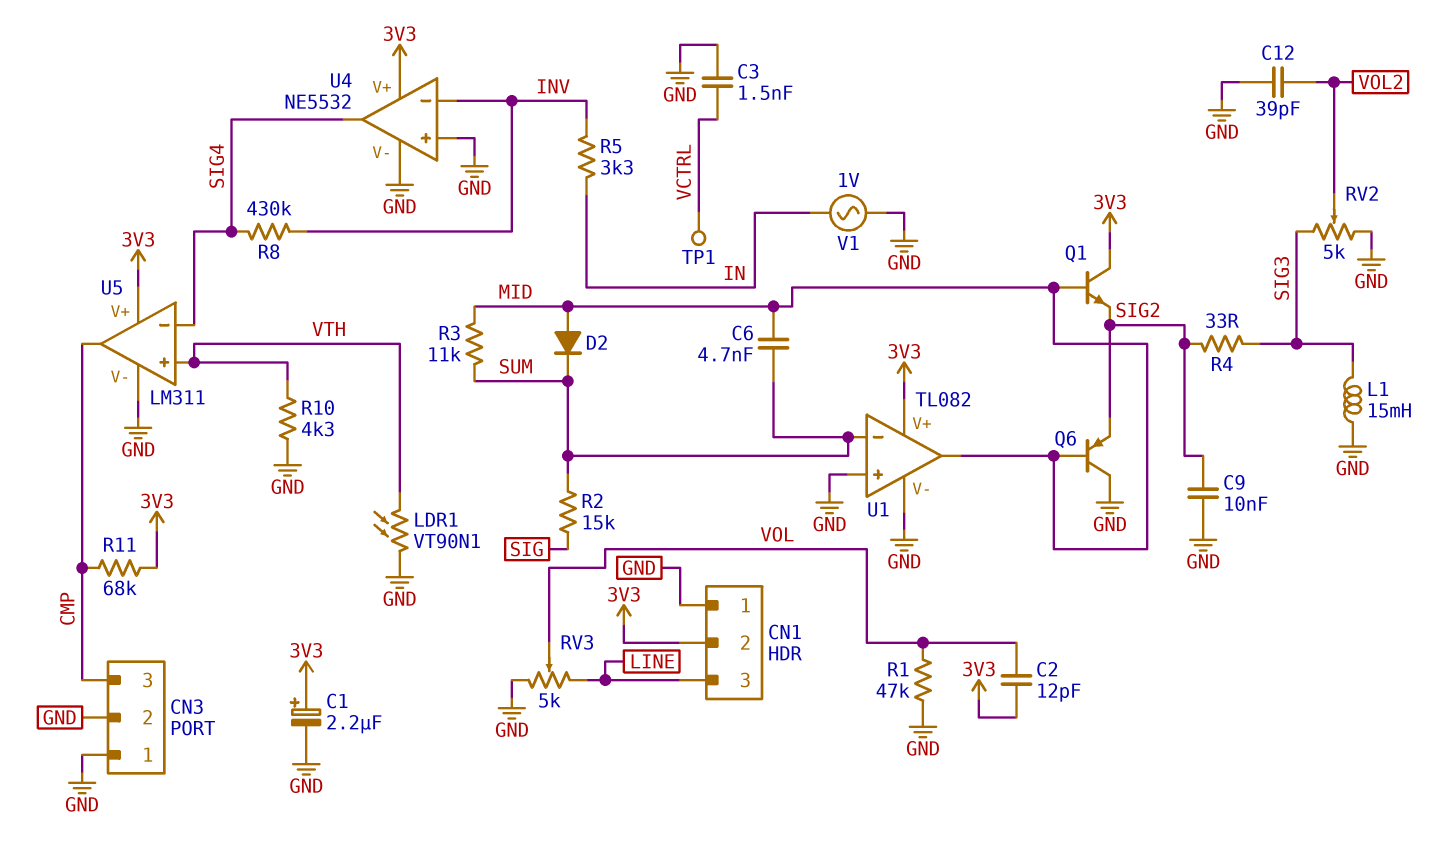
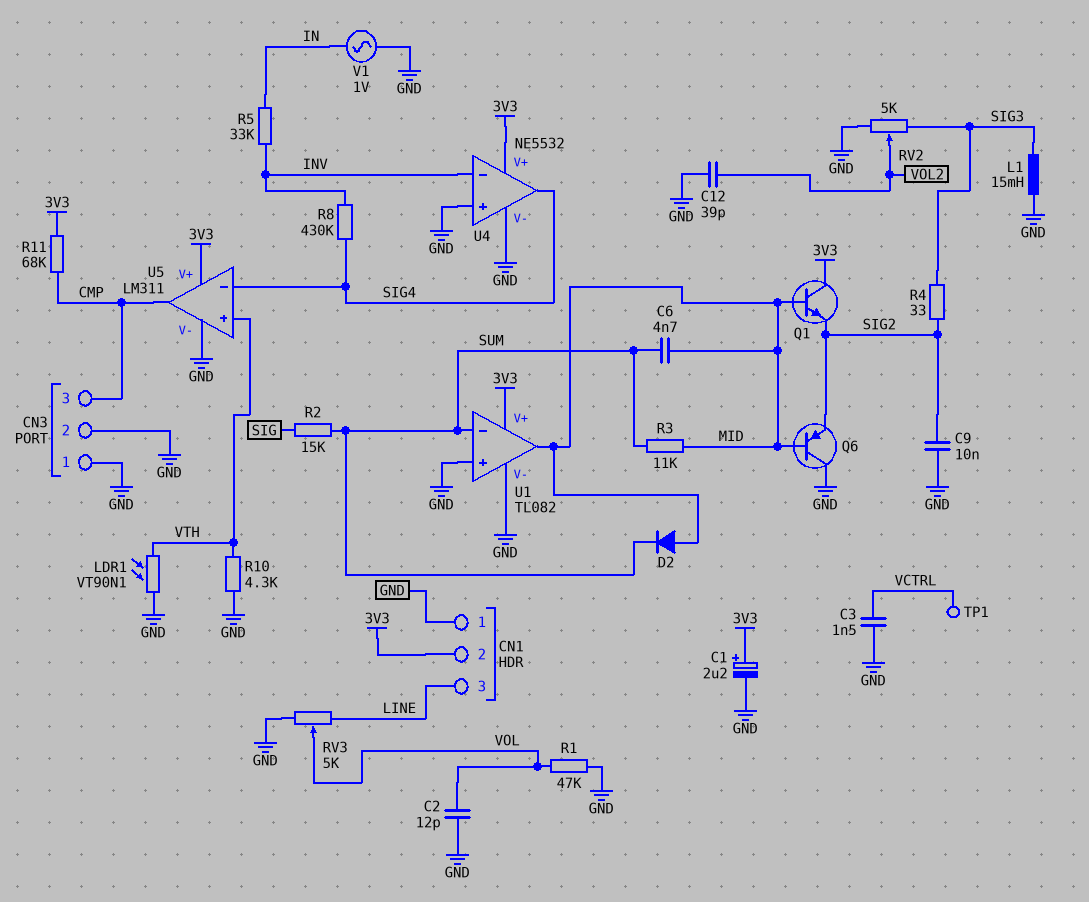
C2: 12pF (3V3, VOL) -> 12pF (GND, VOL)
R5: 3.3k (IN, INV) -> 33k (IN, INV)

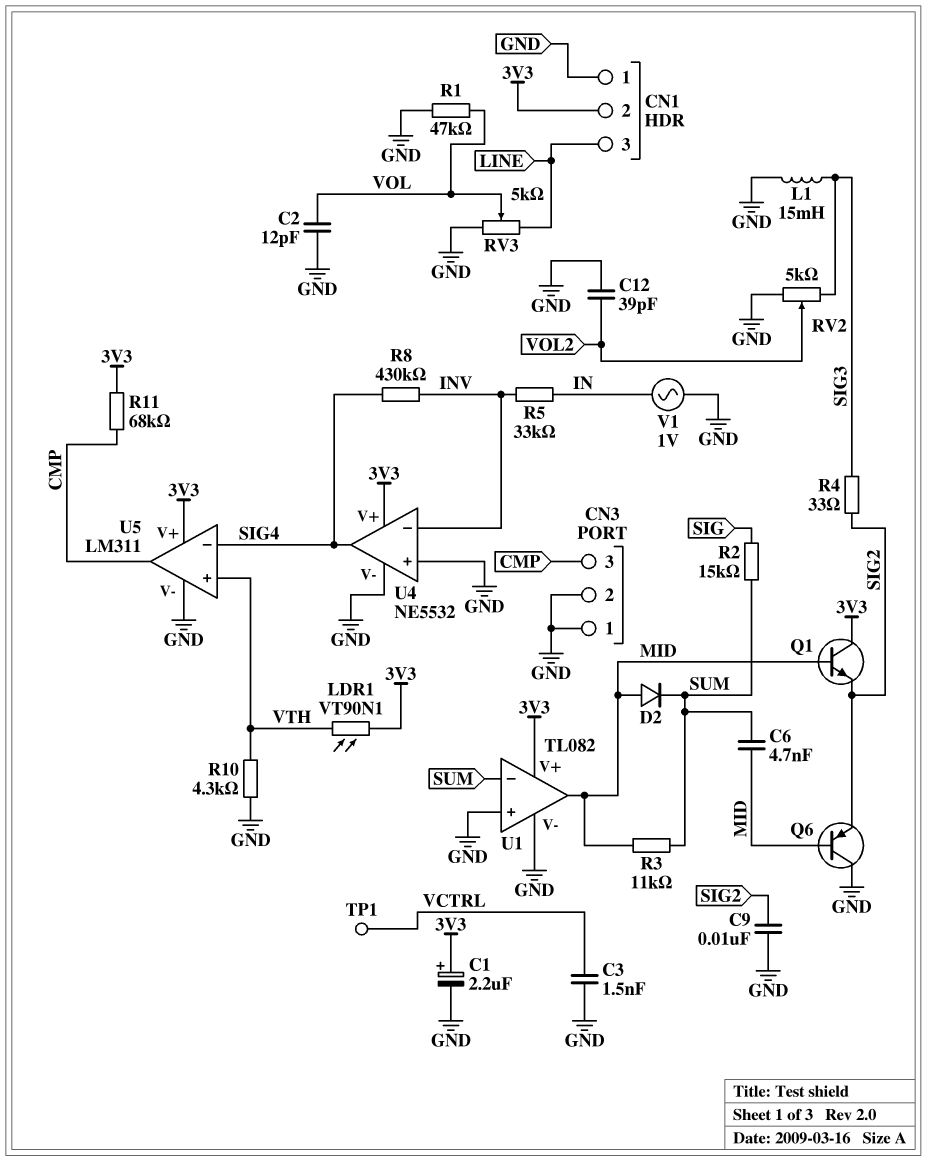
LDR1: VT90N1 (GND, VTH) -> VT90N1 (3V3, VTH)

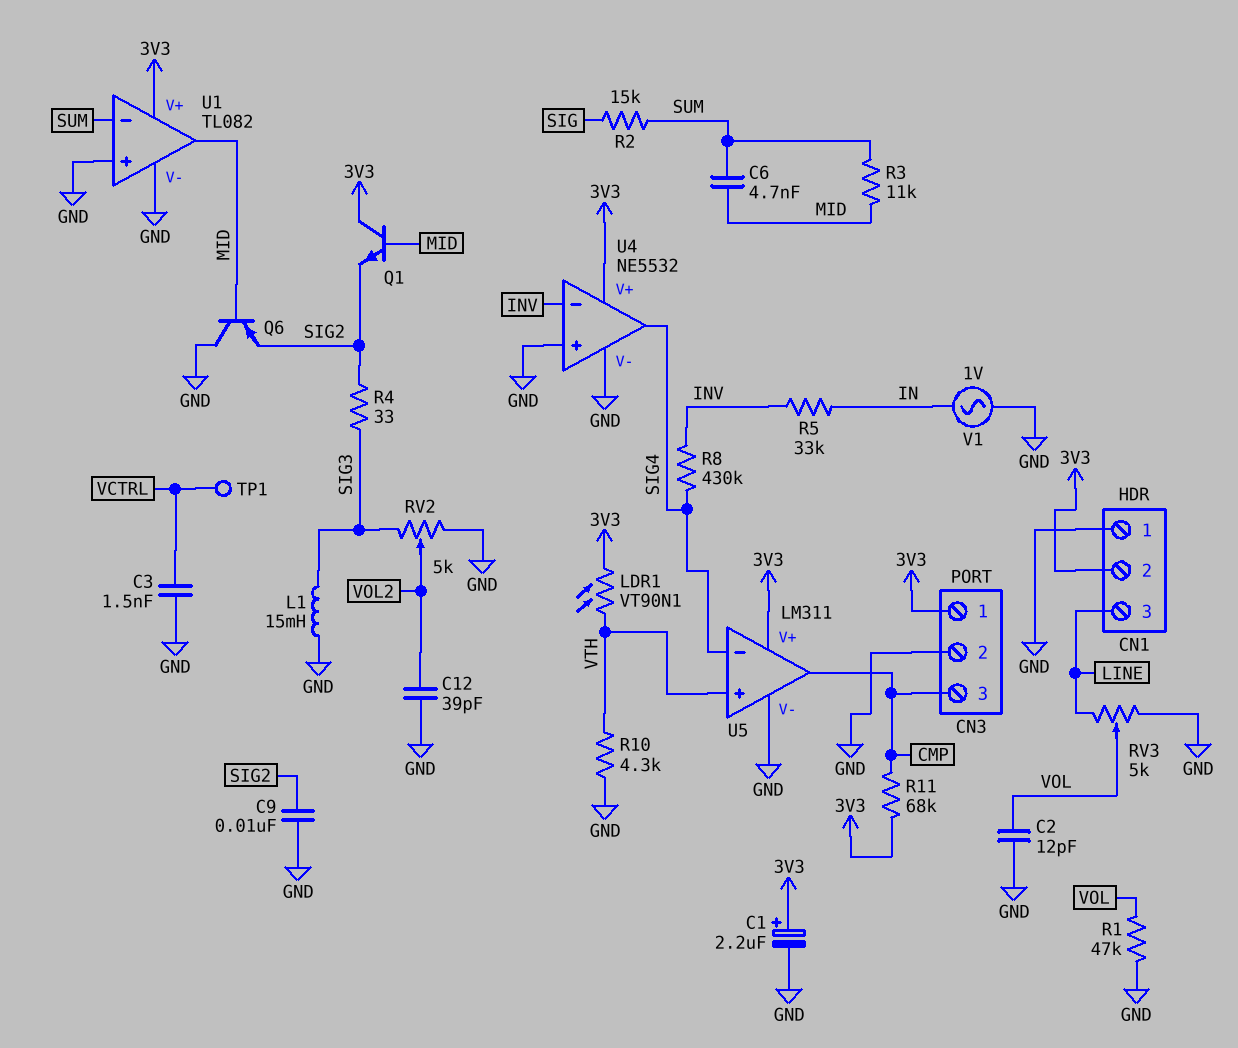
CN3 pin 1: GND -> 3V3
D2: diode (A MID, K SUM) -> none

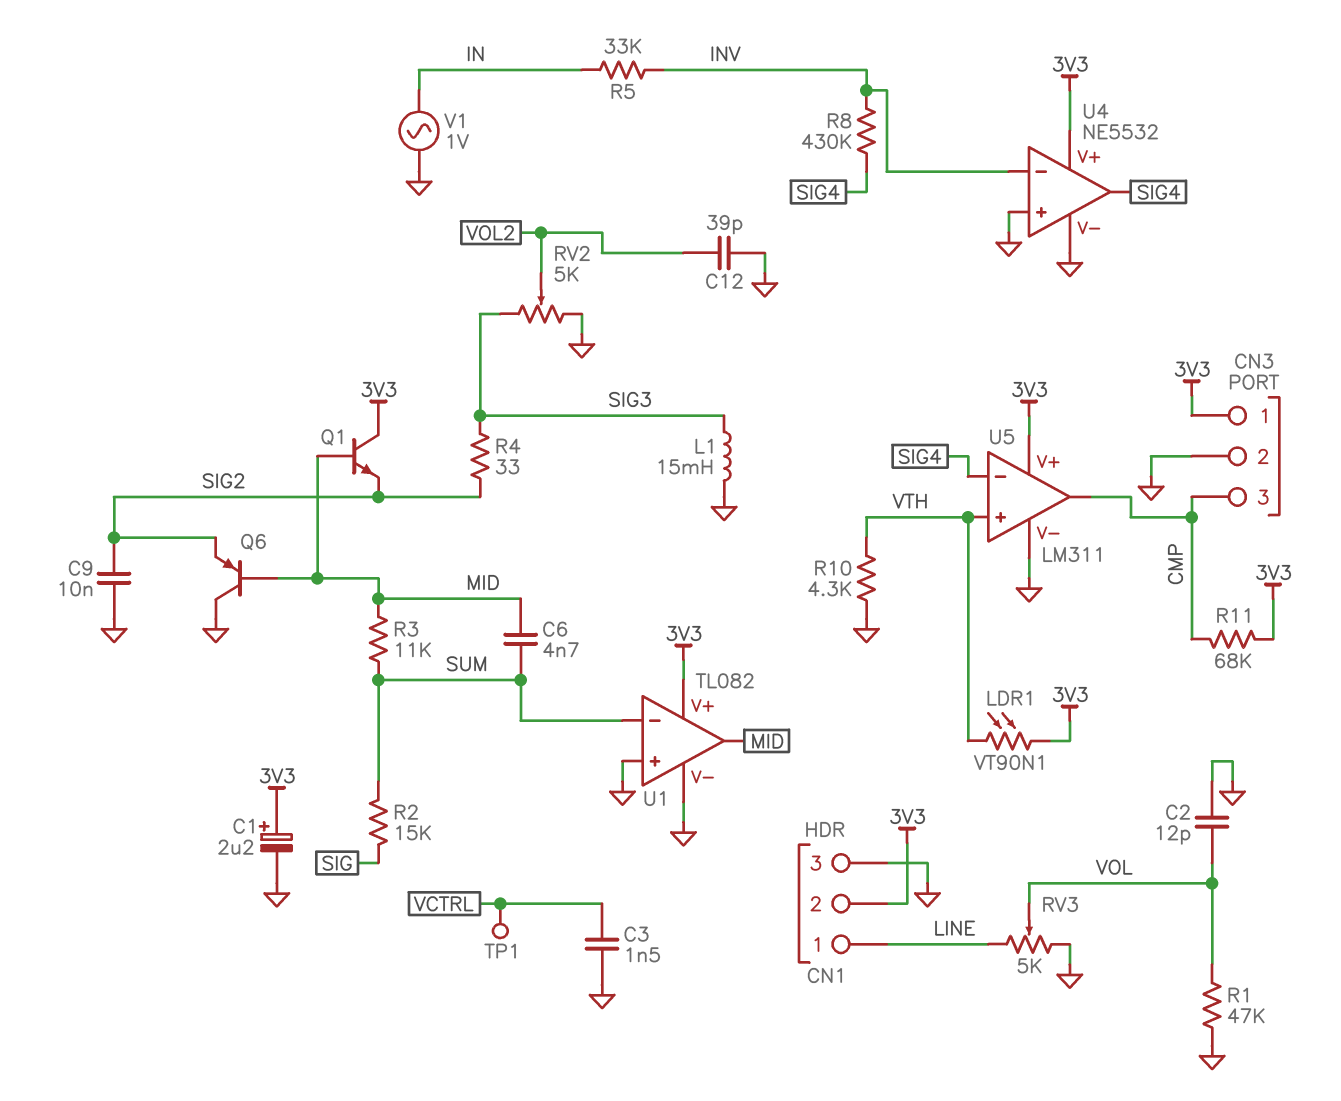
CN1 pin 1: GND -> LINE
CN1 pin 3: LINE -> GND

